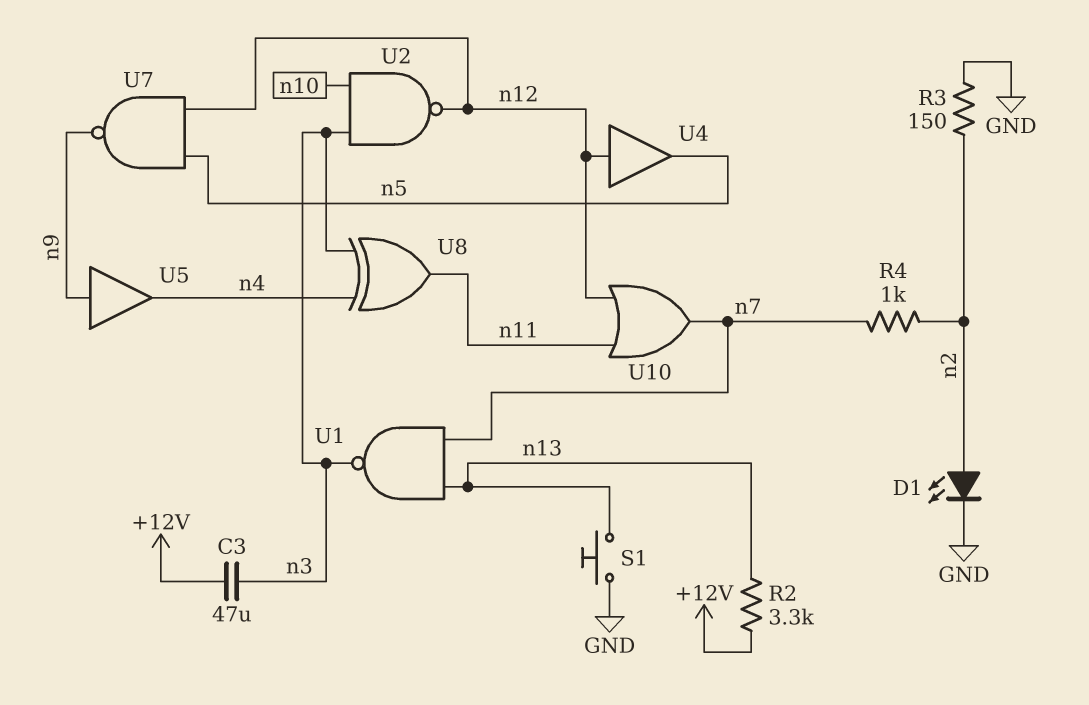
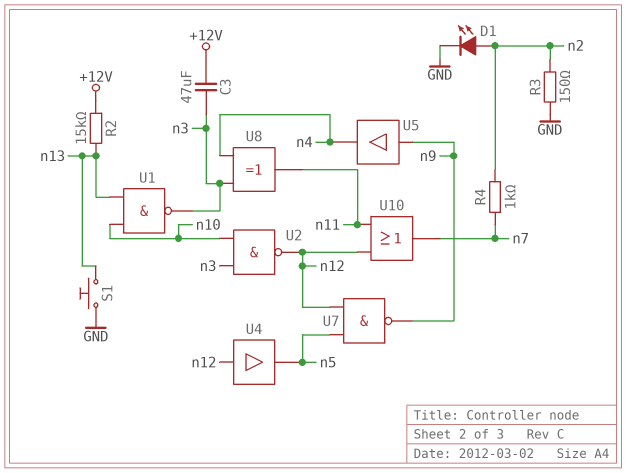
R2: 3.3k (+12V, n13) -> 15k (+12V, n13)
U1: NAND (in n7, in n13, out n3) -> NAND (in n10, in n13, out n3)

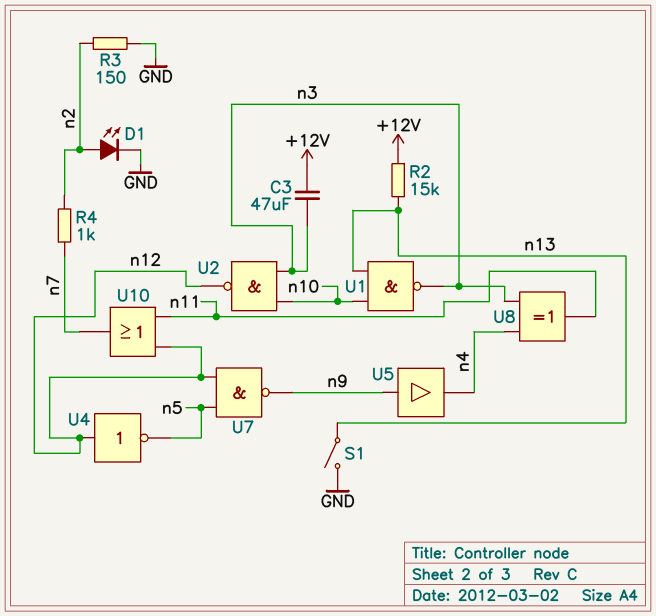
S1: button (GND, n13) -> switch (GND, n13)
U4: buffer (in n12, out n5) -> NOT (in n12, out n5)

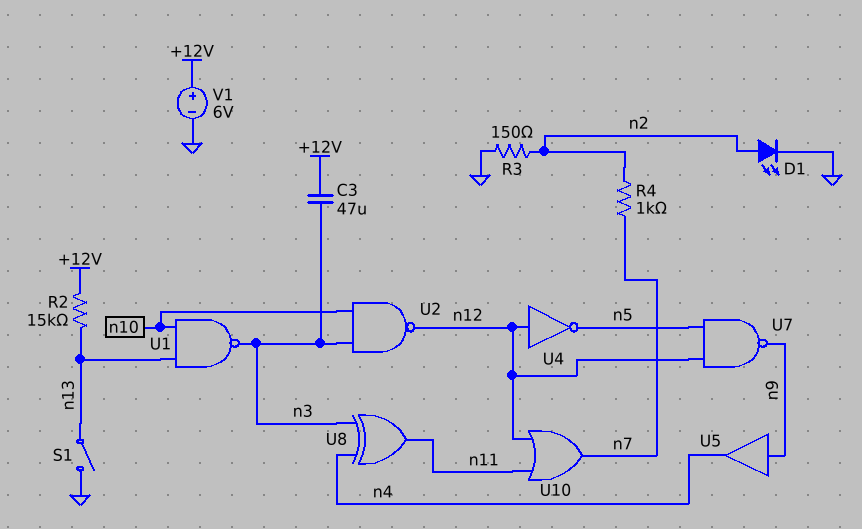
V1: none -> 6V (plus +12V, minus GND)

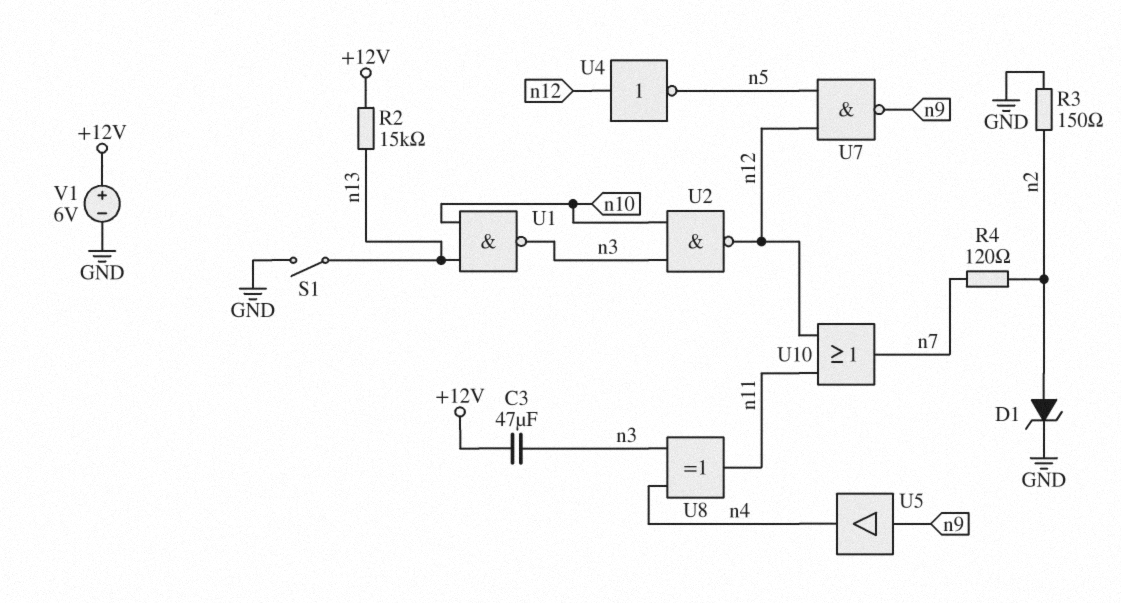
D1: LED (A n2, K GND) -> zener (A n2, K GND)
R4: 1k (n2, n7) -> 120 (n2, n7)

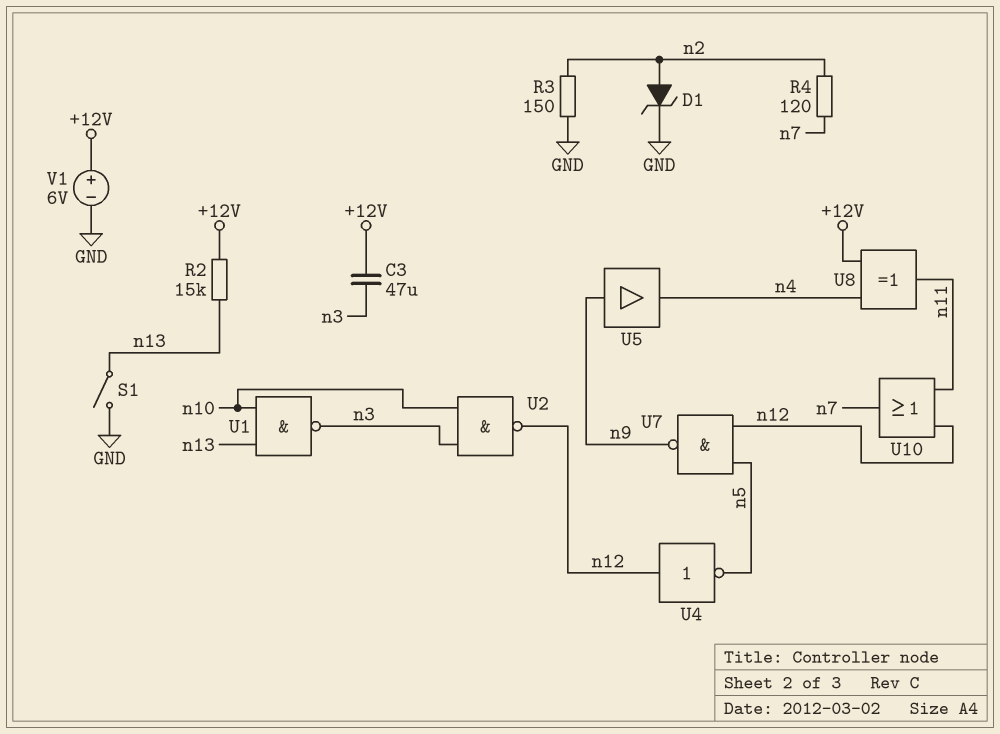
U8: XOR (in n3, in n4, out n11) -> XOR (in +12V, in n4, out n11)

